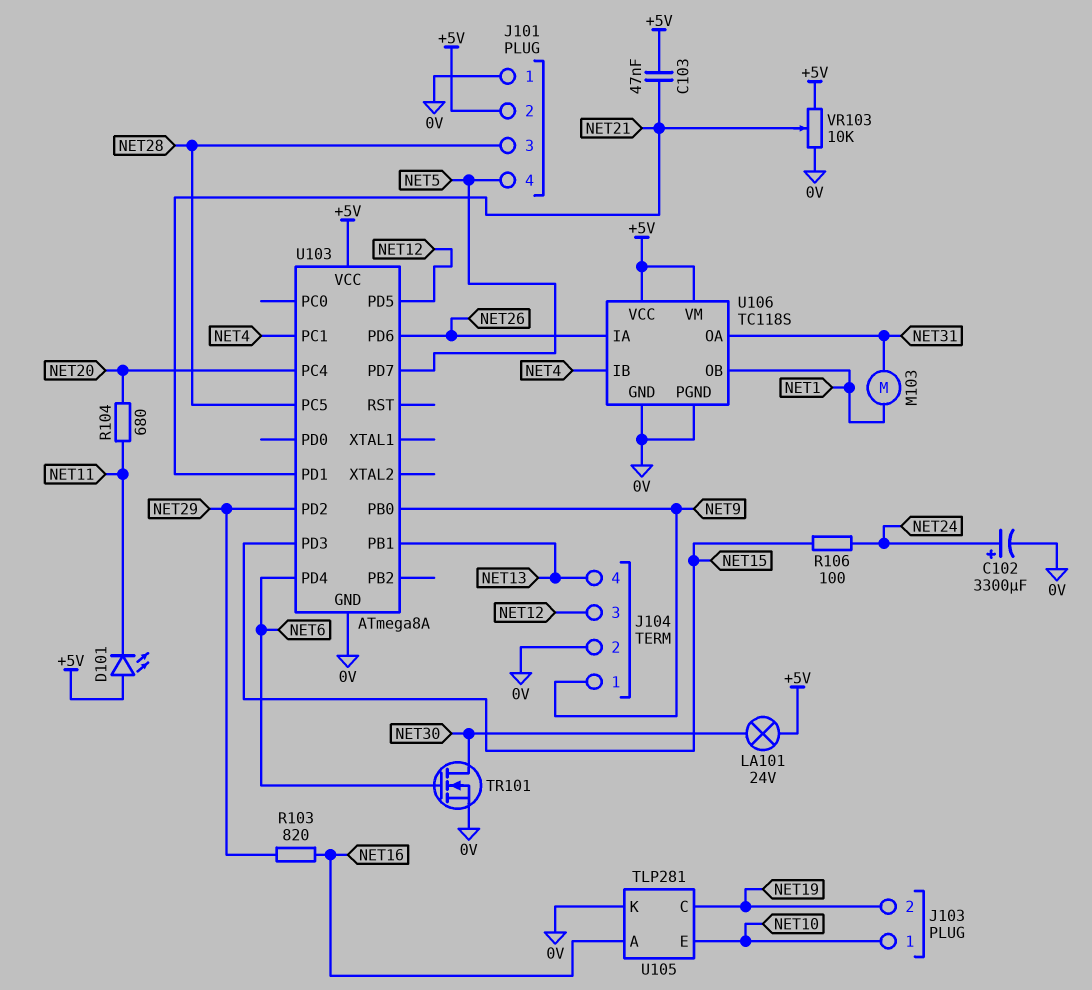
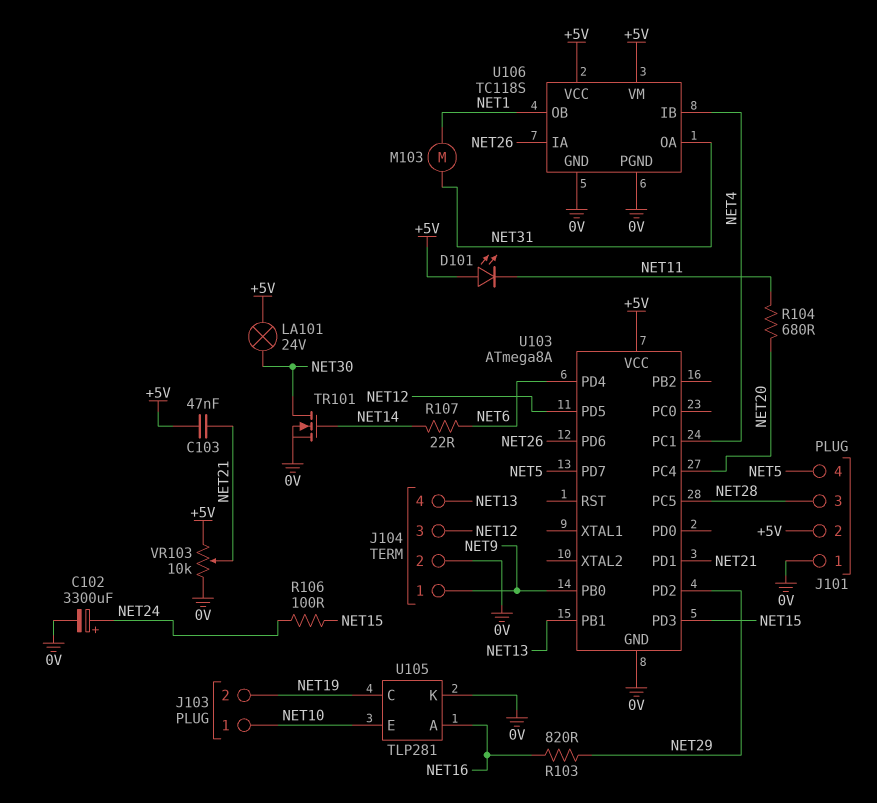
R107: none -> 22 (NET6, NET14)
TR101: NMOS (G NET6, D NET30, S 0V) -> NMOS (G NET14, D NET30, S 0V)

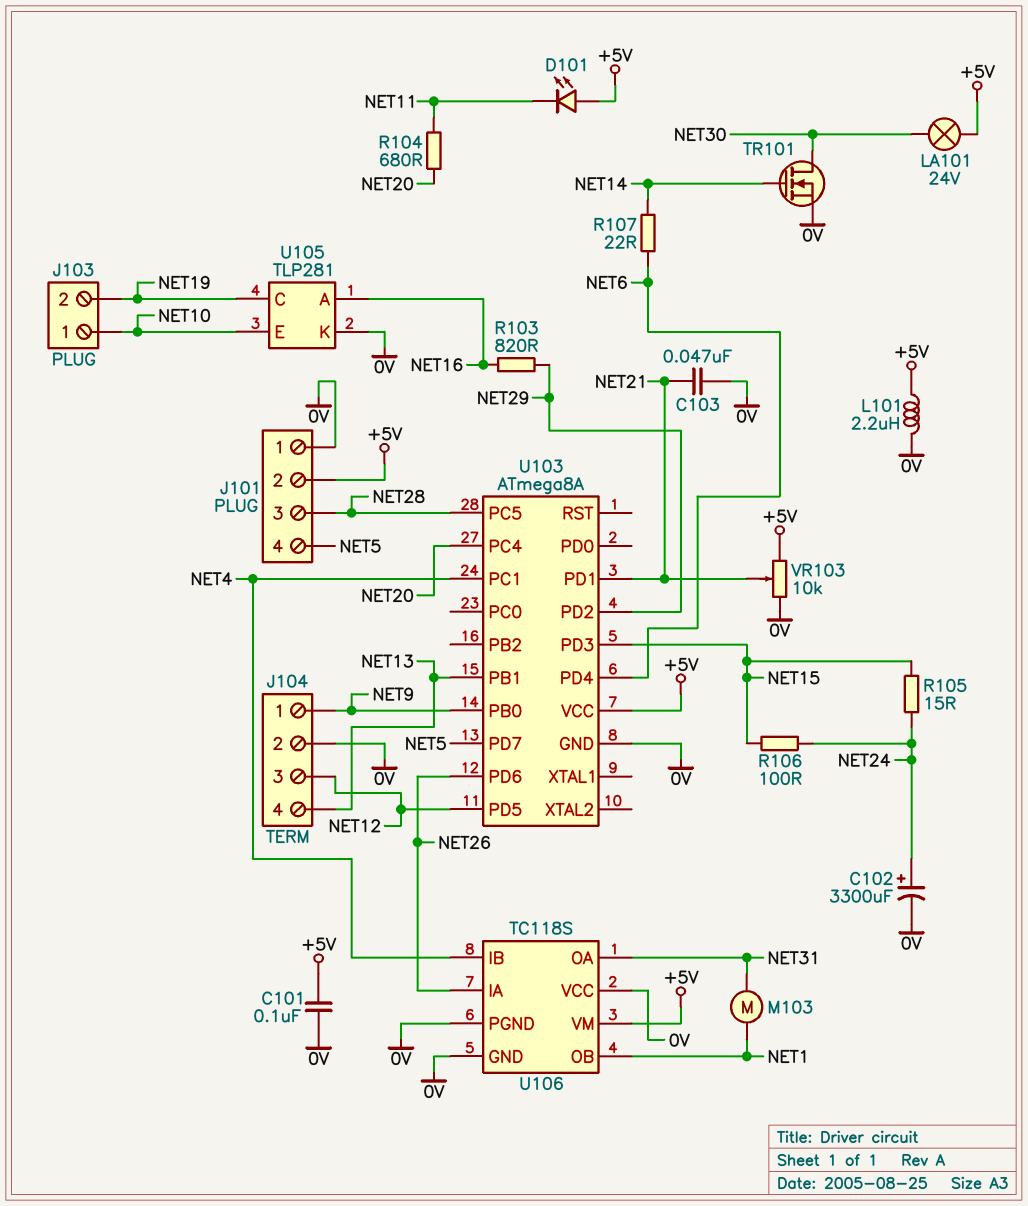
C101: none -> 100nF (+5V, 0V)
C103: 47nF (+5V, NET21) -> 47nF (0V, NET21)
L101: none -> 2.2uH (+5V, 0V)
R105: none -> 15 (NET15, NET24)
U106 pin VCC: +5V -> 0V

